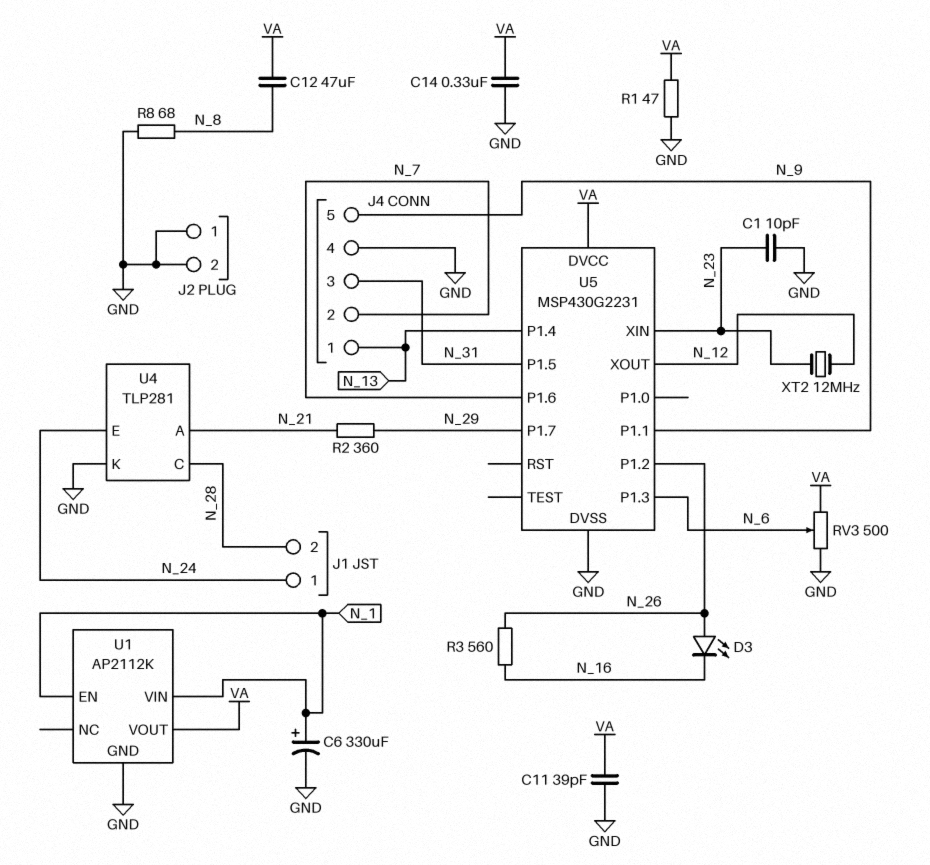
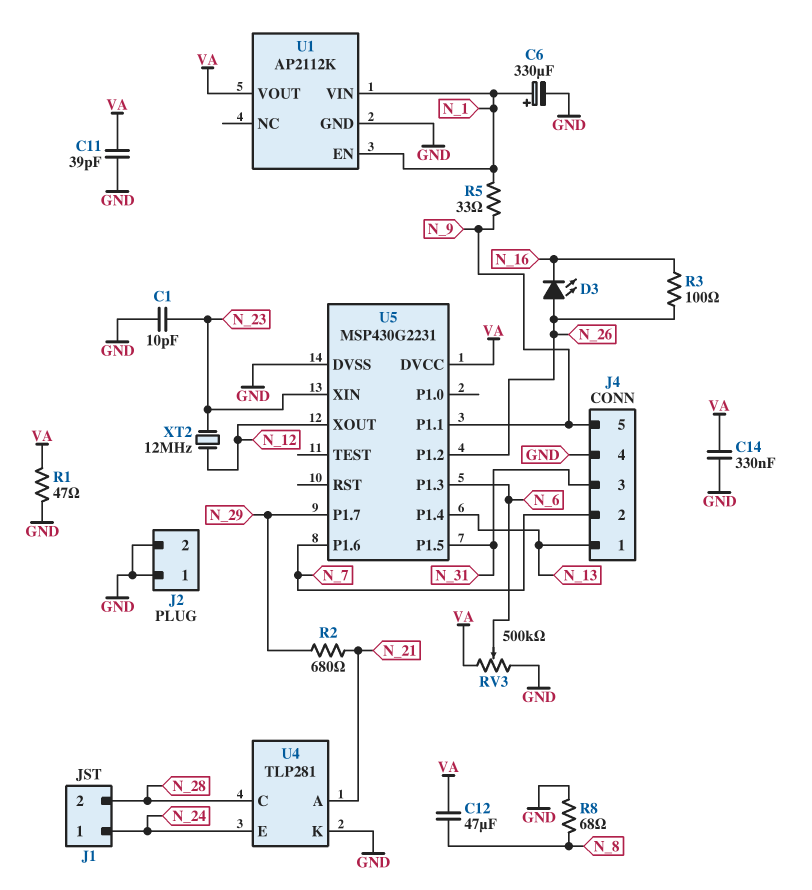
R2: 360 (N_21, N_29) -> 680 (N_21, N_29)
R3: 560 (N_16, N_26) -> 100 (N_16, N_26)
R5: none -> 33 (N_1, N_9)
RV3: 500 (GND, VA, wiper N_6) -> 500k (GND, VA, wiper N_6)

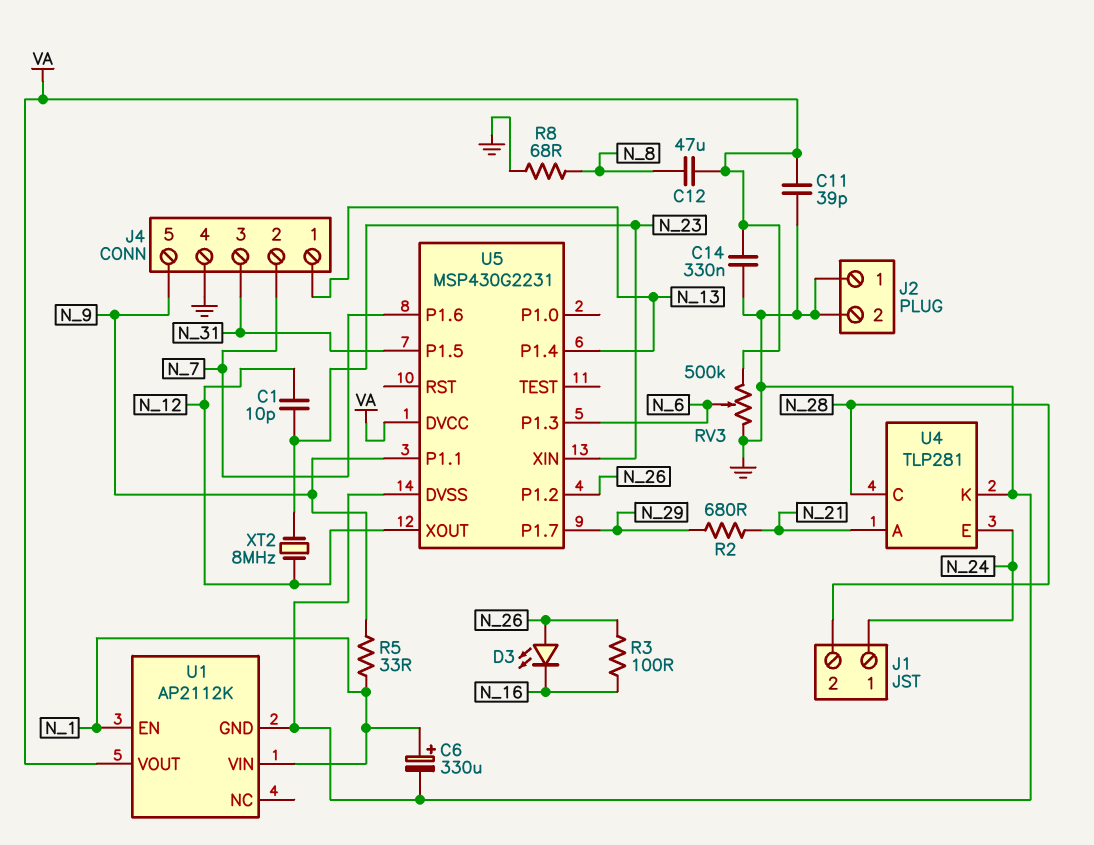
C1: 10pF (GND, N_23) -> 10pF (N_12, N_23)
R1: 47 (GND, VA) -> none
XT2: 12MHz (N_12, N_23) -> 8MHz (N_12, N_23)

